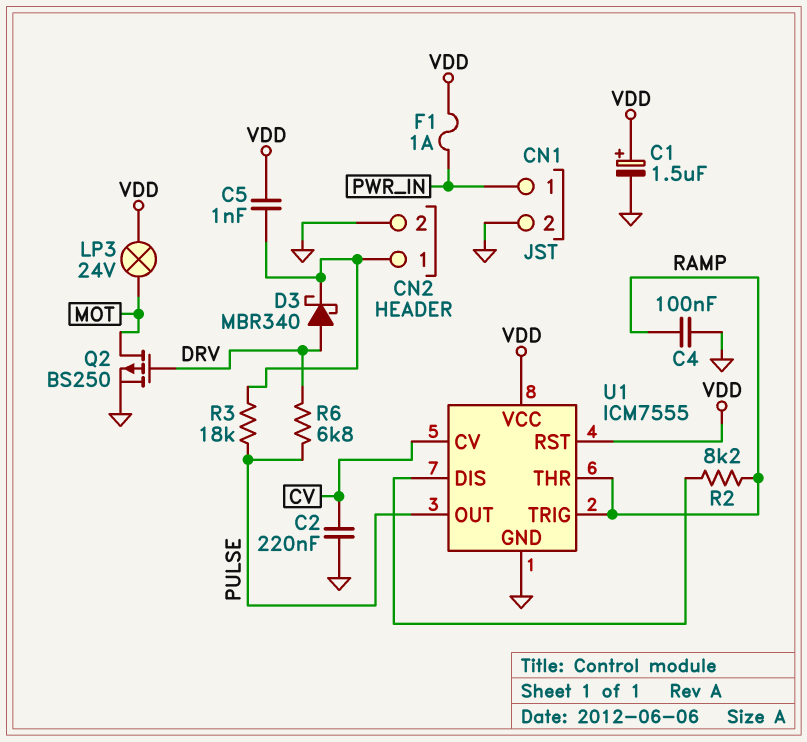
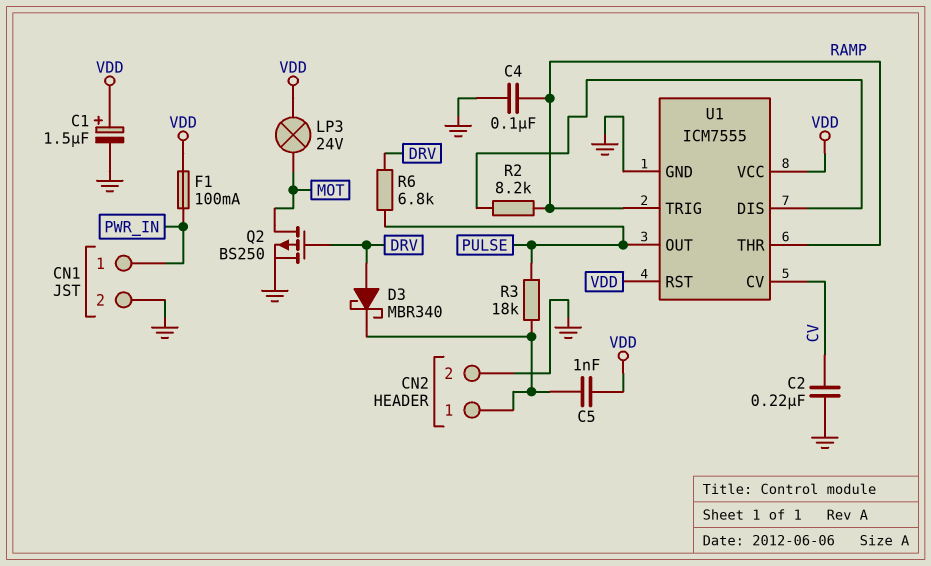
F1: 1A (PWR_IN, VDD) -> 100mA (PWR_IN, VDD)

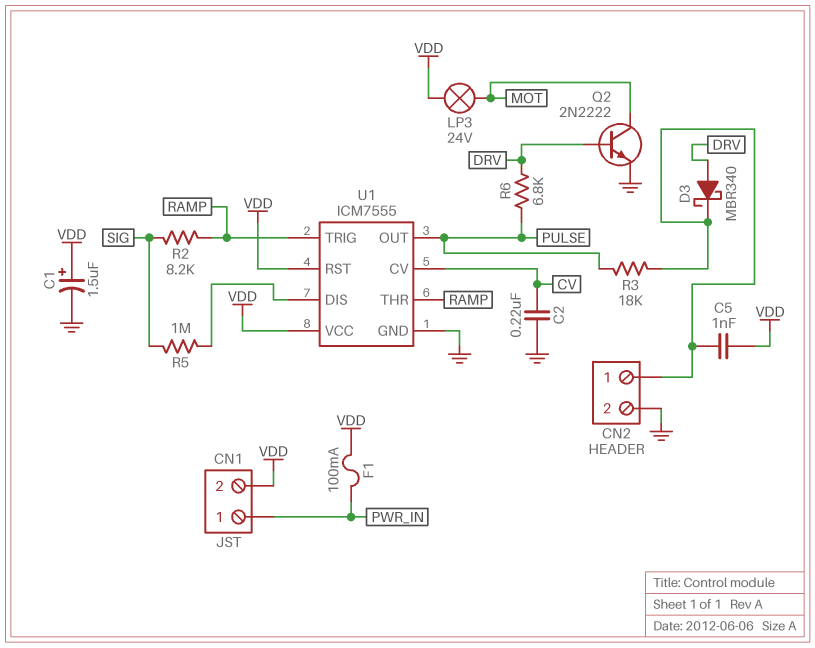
C4: 100nF (GND, RAMP) -> none
CN1 pin 2: GND -> VDD
Q2: PMOS BS250 (G DRV, D MOT, S GND) -> NPN 2N2222 (B DRV, C MOT, E GND)
R2: 8.2k (RAMP, U1/DIS) -> 8.2k (RAMP, SIG)
R5: none -> 1M (SIG, U1/DIS)

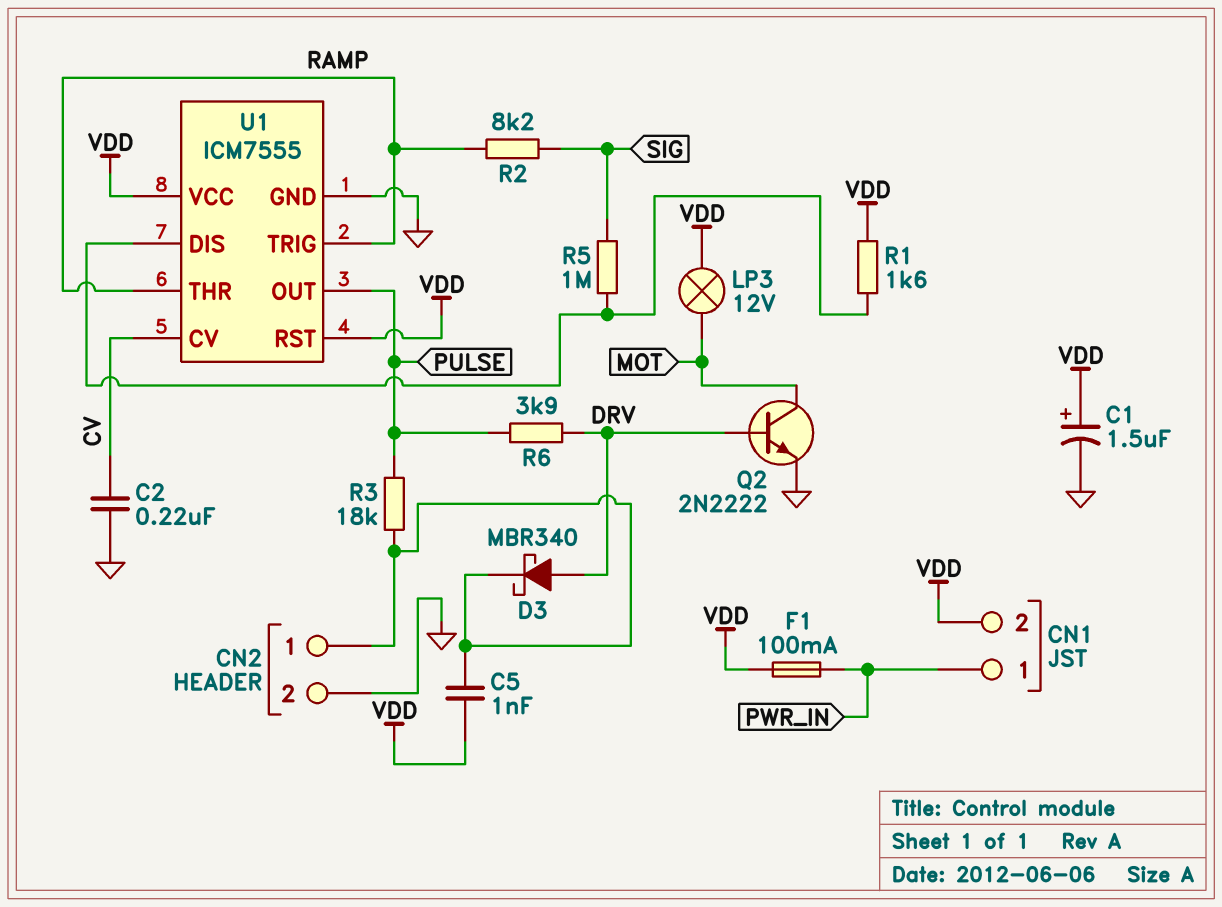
LP3: lamp 24V (MOT, VDD) -> lamp 12V (MOT, VDD)
R1: none -> 1.6k (U1/DIS, VDD)
R6: 6.8k (DRV, PULSE) -> 3.9k (DRV, PULSE)

